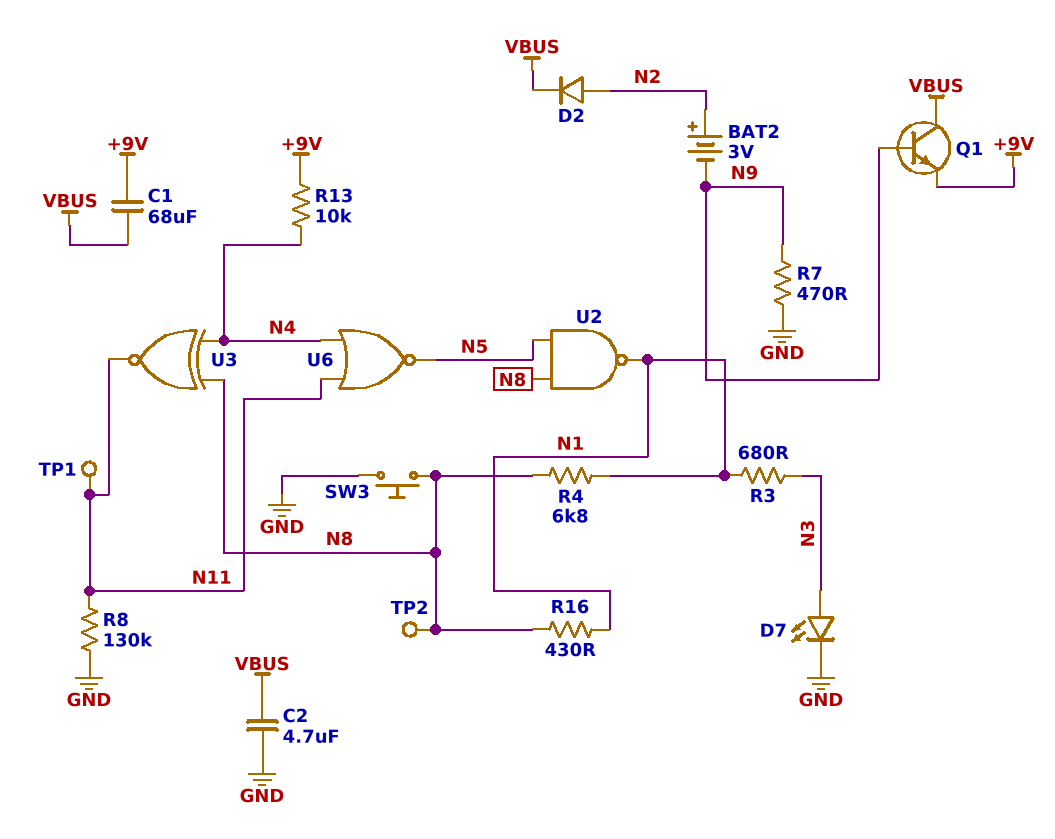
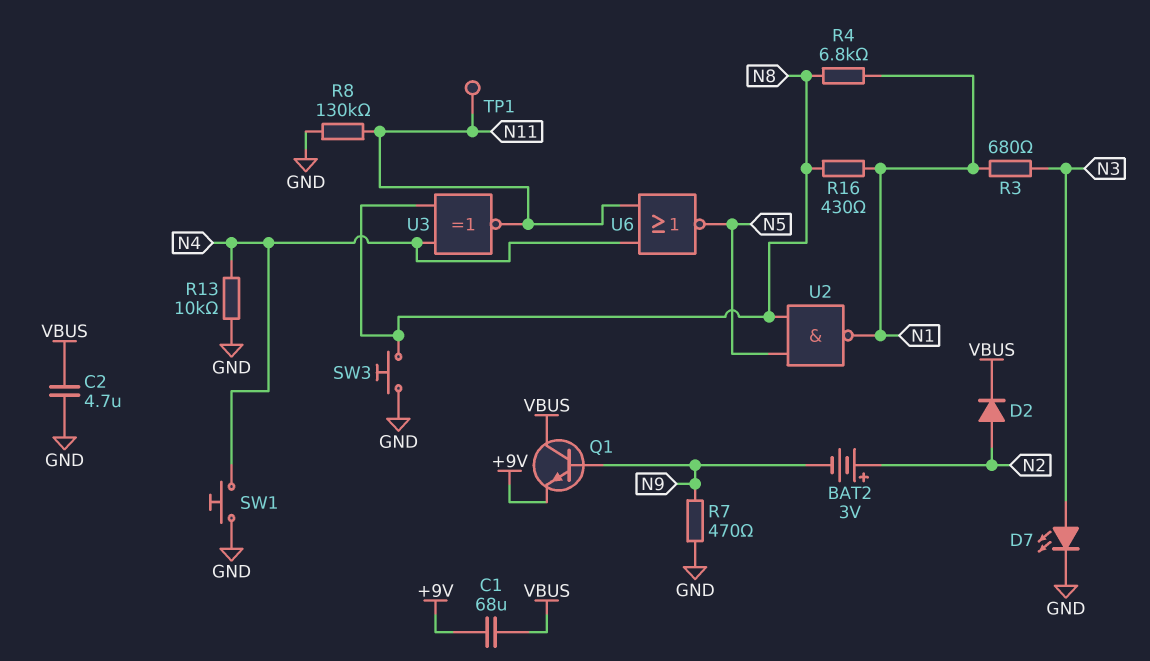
R13: 10k (+9V, N4) -> 10k (GND, N4)
SW1: none -> button (GND, N4)
TP2: test point (N8) -> none

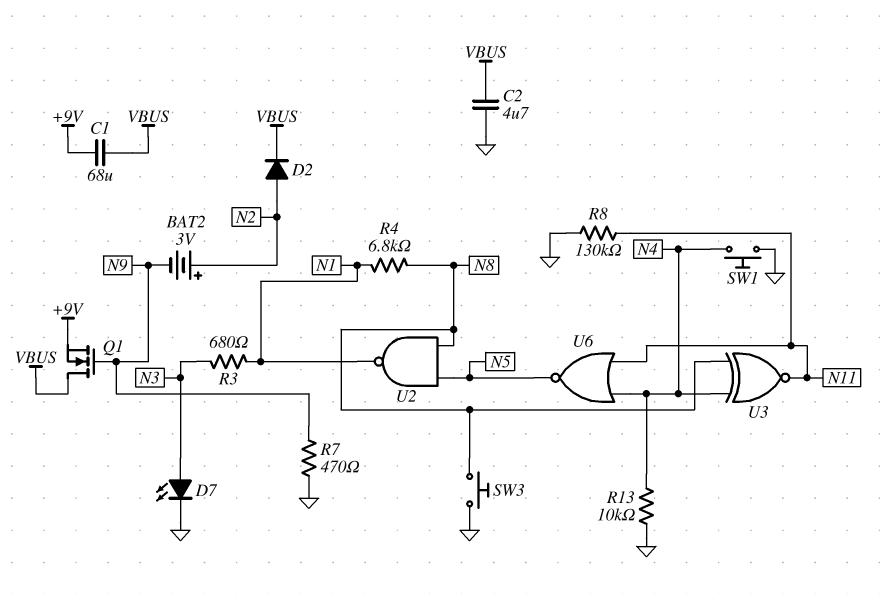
Q1: NPN (B N9, C VBUS, E +9V) -> NMOS (G N9, D VBUS, S +9V)
R16: 430 (N1, N8) -> none
TP1: test point (N11) -> none

